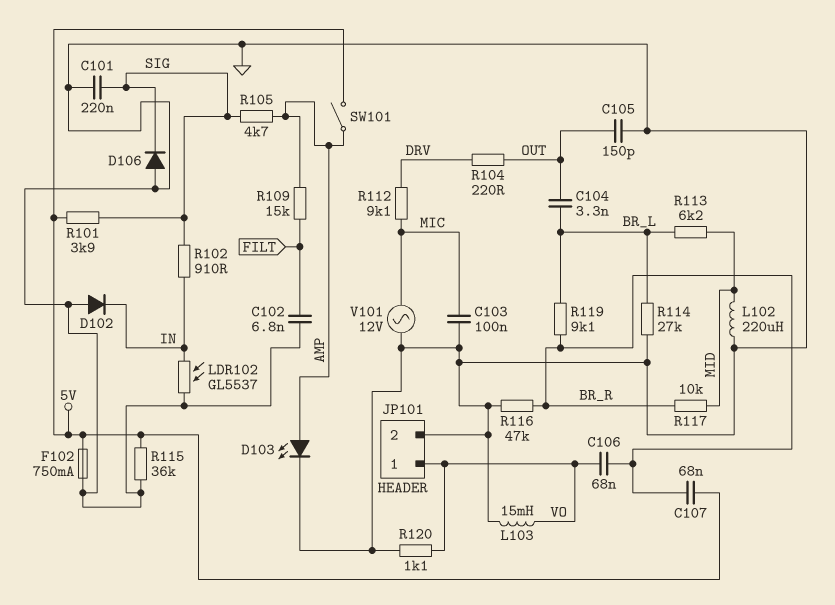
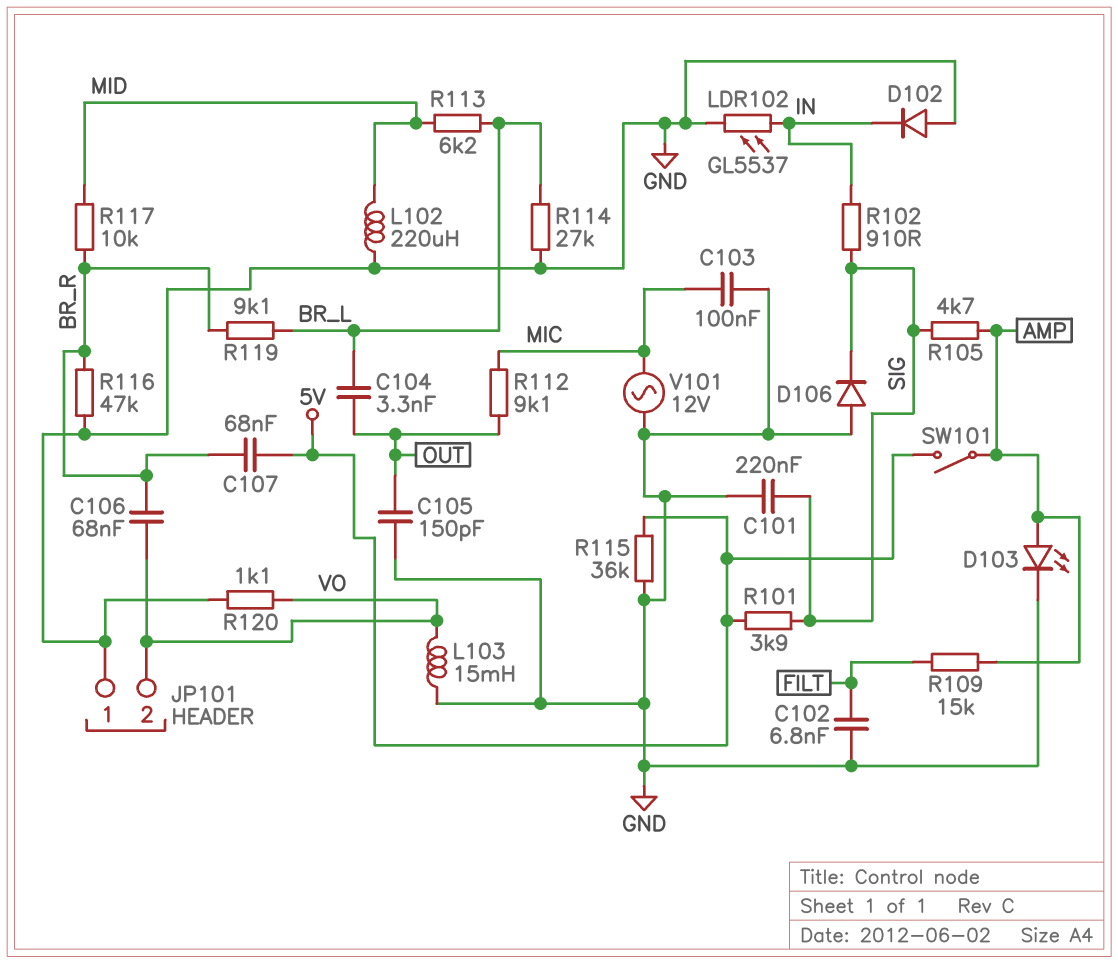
F102: 750mA (5V, GND) -> none
JP101 pin 1: VO -> GND
JP101 pin 2: GND -> VO
R104: 220 (DRV, OUT) -> none
R112: 9.1k (DRV, MIC) -> 9.1k (MIC, OUT)

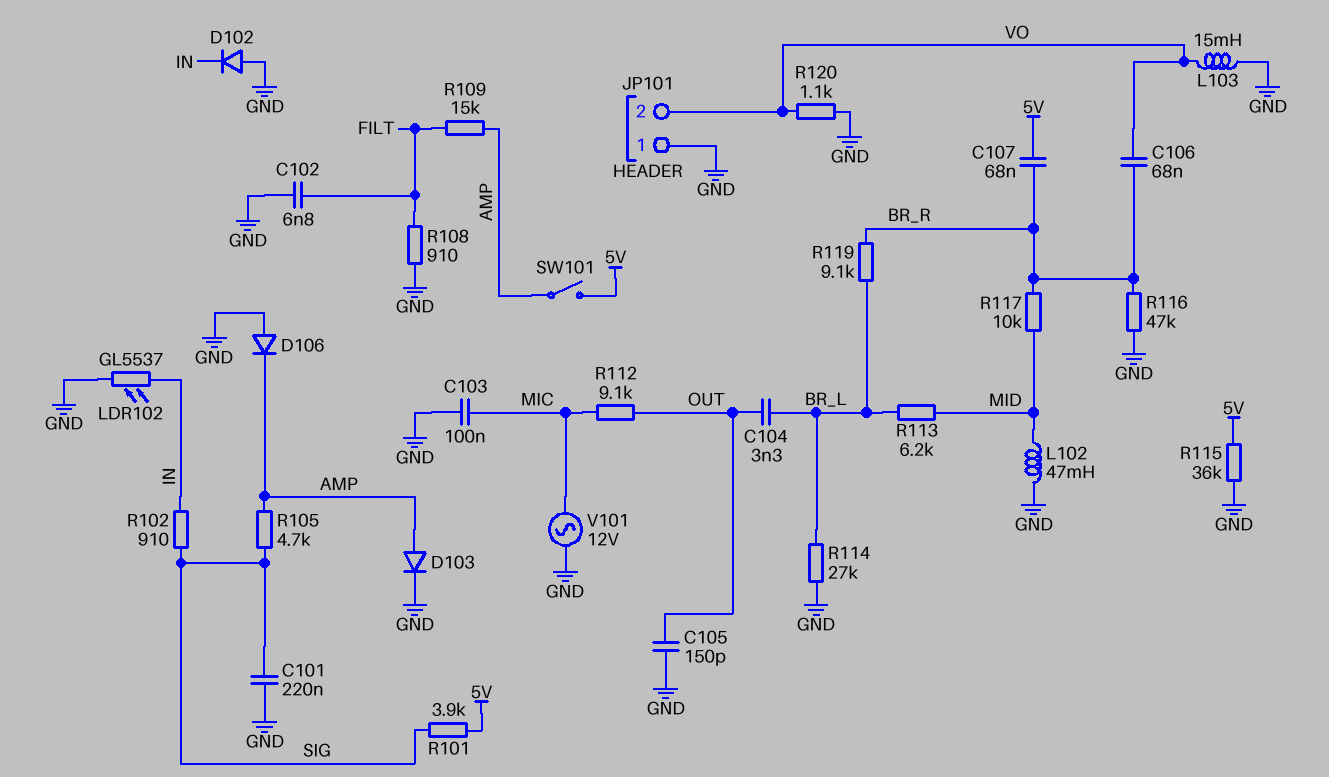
D103: LED (A AMP, K GND) -> diode (A AMP, K GND)
D106: diode (A GND, K SIG) -> diode (A GND, K AMP)
L102: 220uH (GND, MID) -> 47mH (GND, MID)
R108: none -> 910 (FILT, GND)

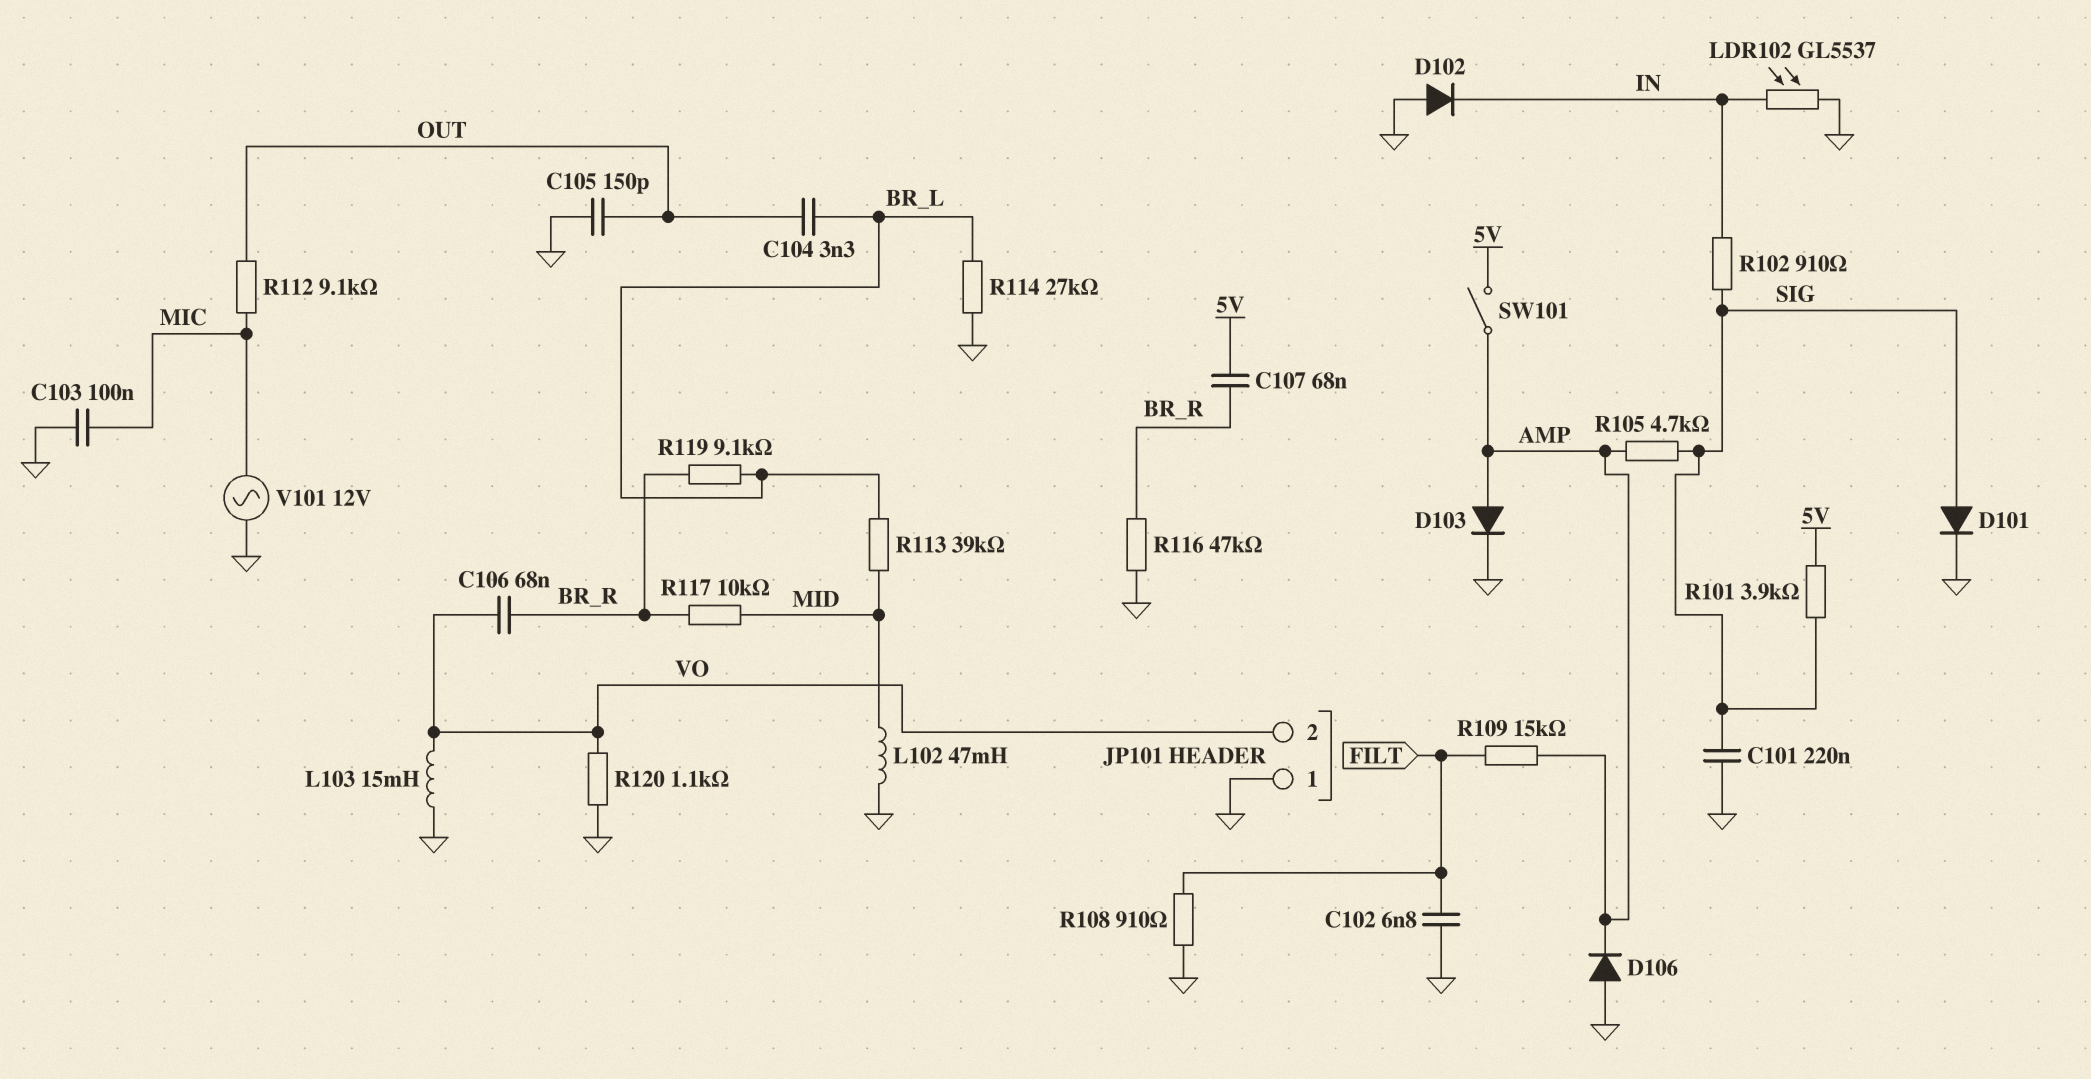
D101: none -> diode (A SIG, K GND)
R113: 6.2k (BR_L, MID) -> 39k (BR_L, MID)
R115: 36k (5V, GND) -> none

